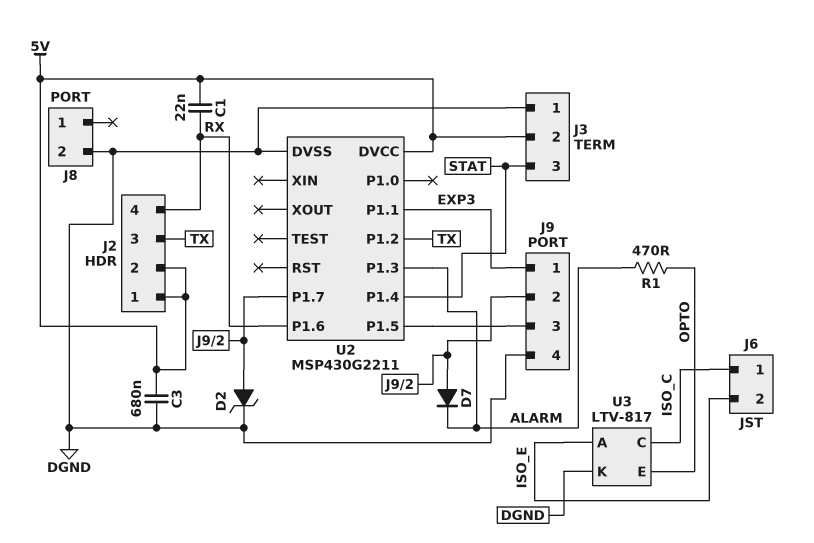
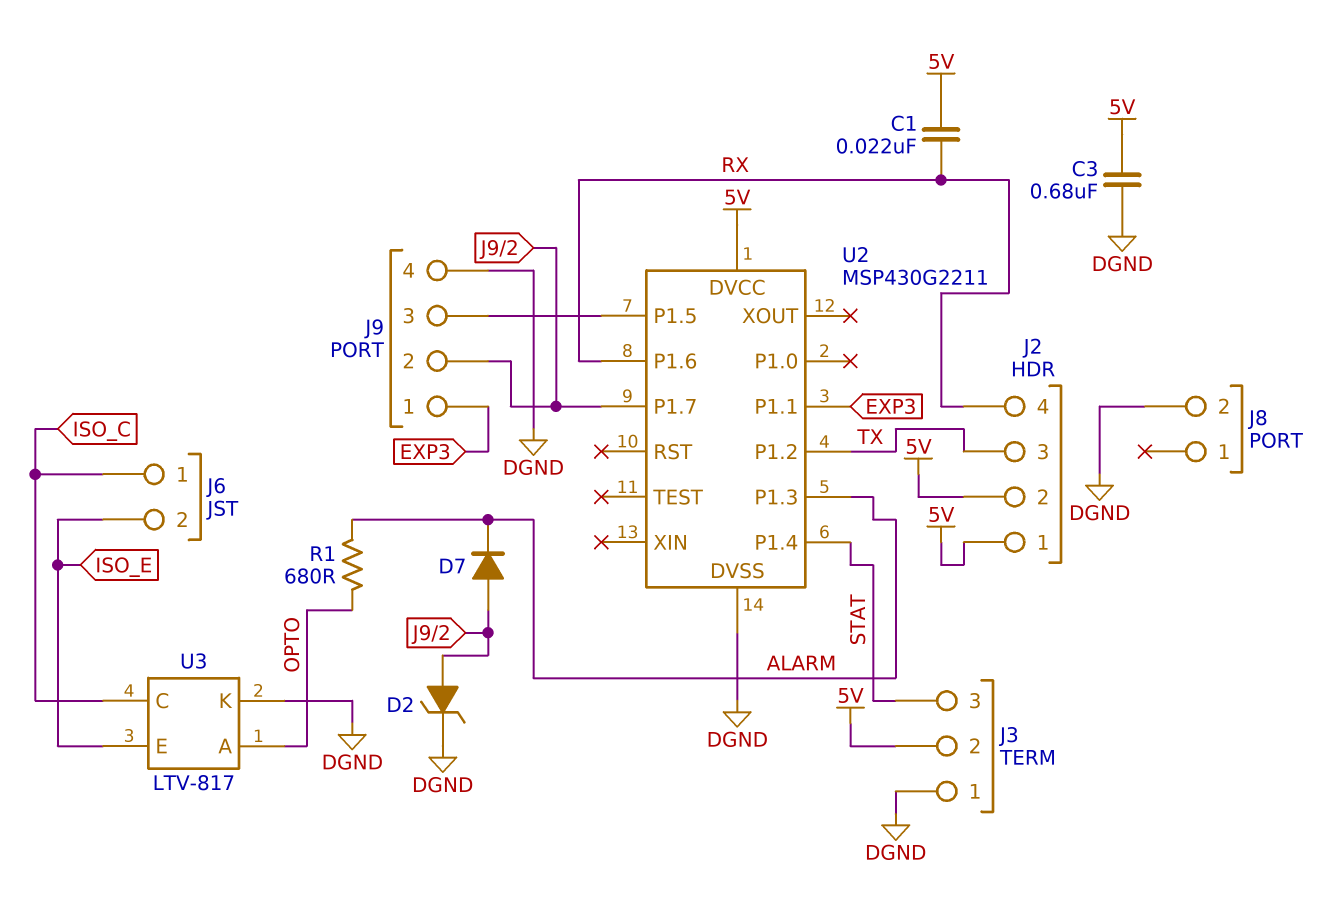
R1: 470 (ALARM, OPTO) -> 680 (ALARM, OPTO)
U3 pin A: ISO_E -> OPTO
U3 pin E: OPTO -> ISO_E

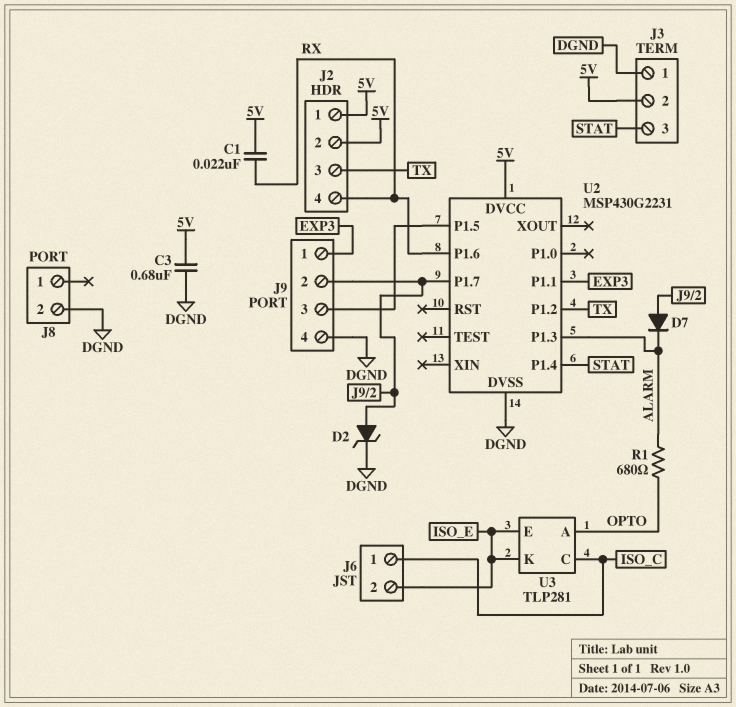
U2: MSP430G2211 -> MSP430G2231
U3: LTV-817 -> TLP281
U3 pin K: DGND -> ISO_E

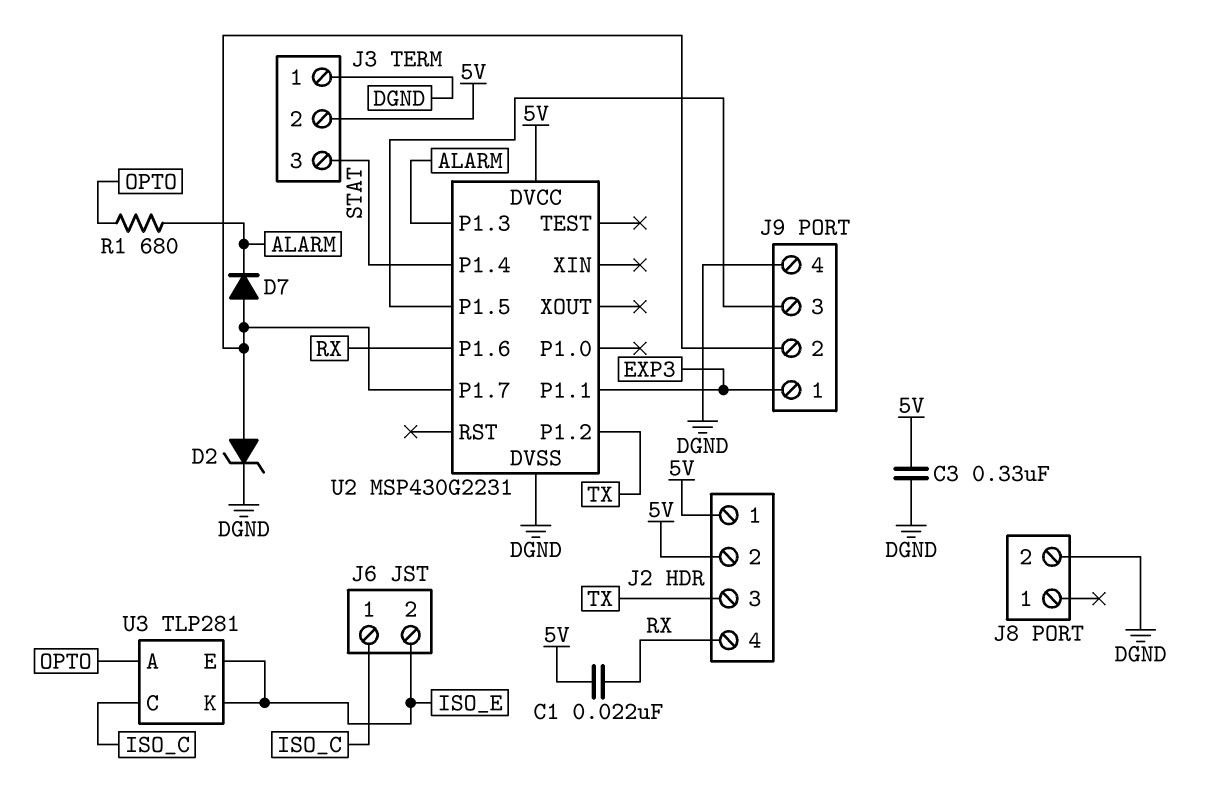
C3: 680nF (5V, DGND) -> 330nF (5V, DGND)

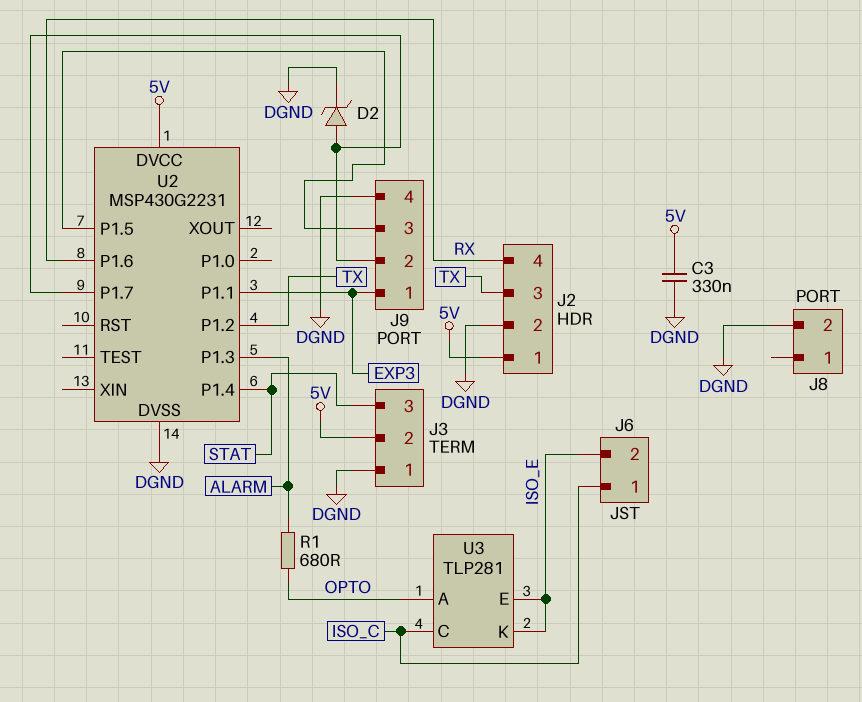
C1: 22nF (5V, RX) -> none
D7: diode (A J9/2, K ALARM) -> none
J2 pin 2: 5V -> DGND

